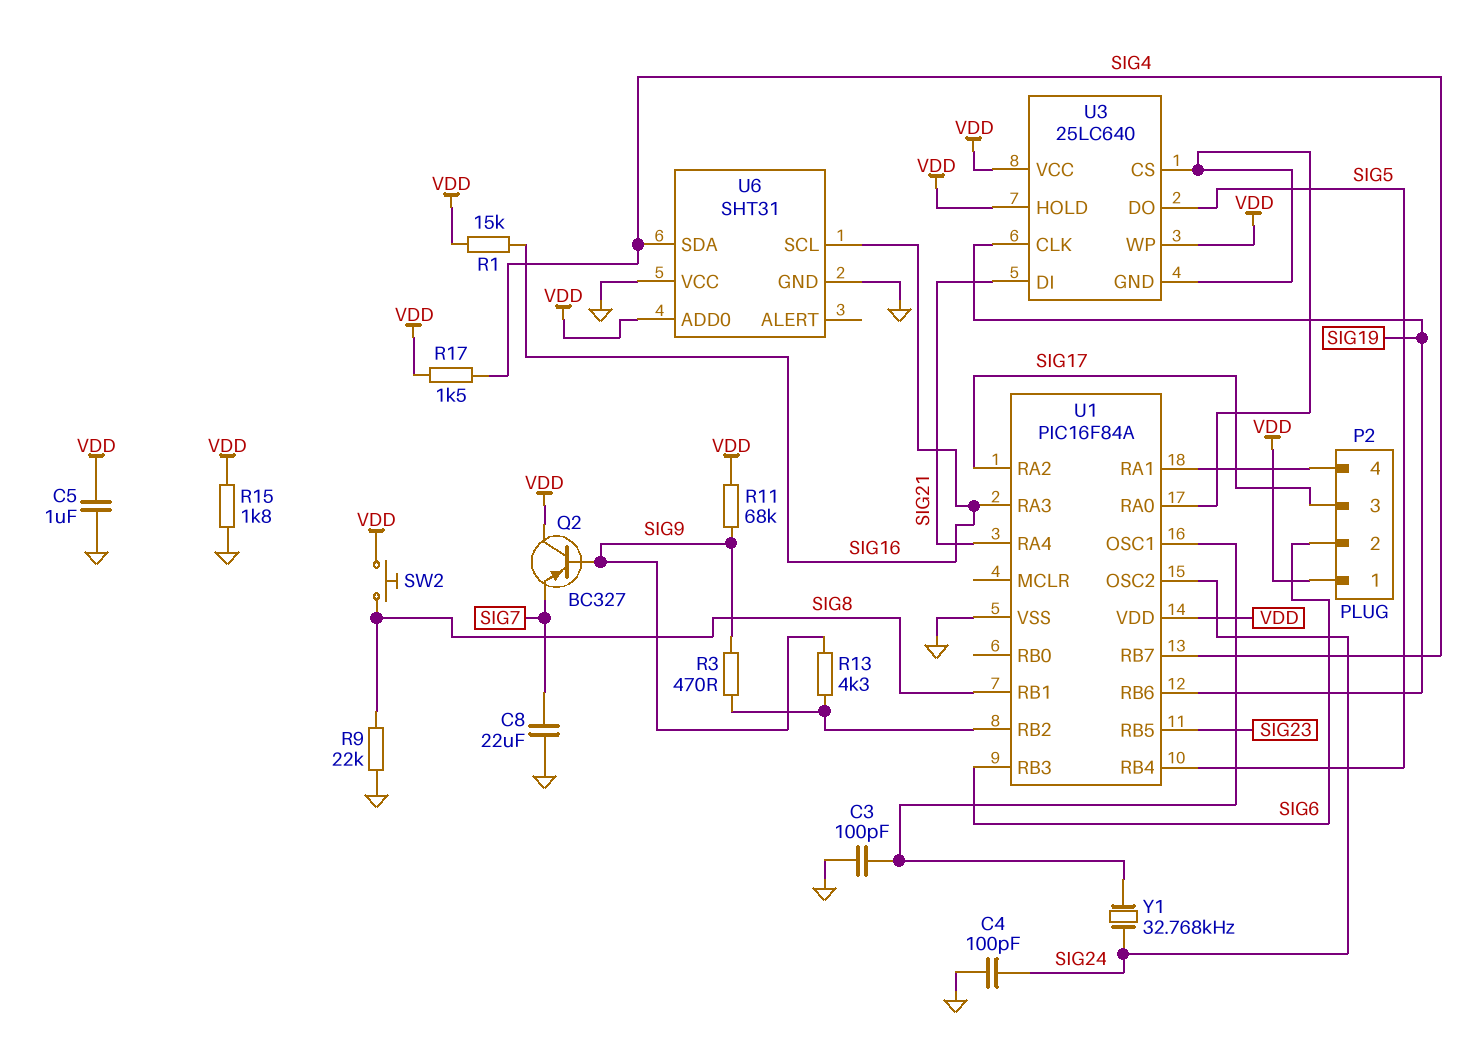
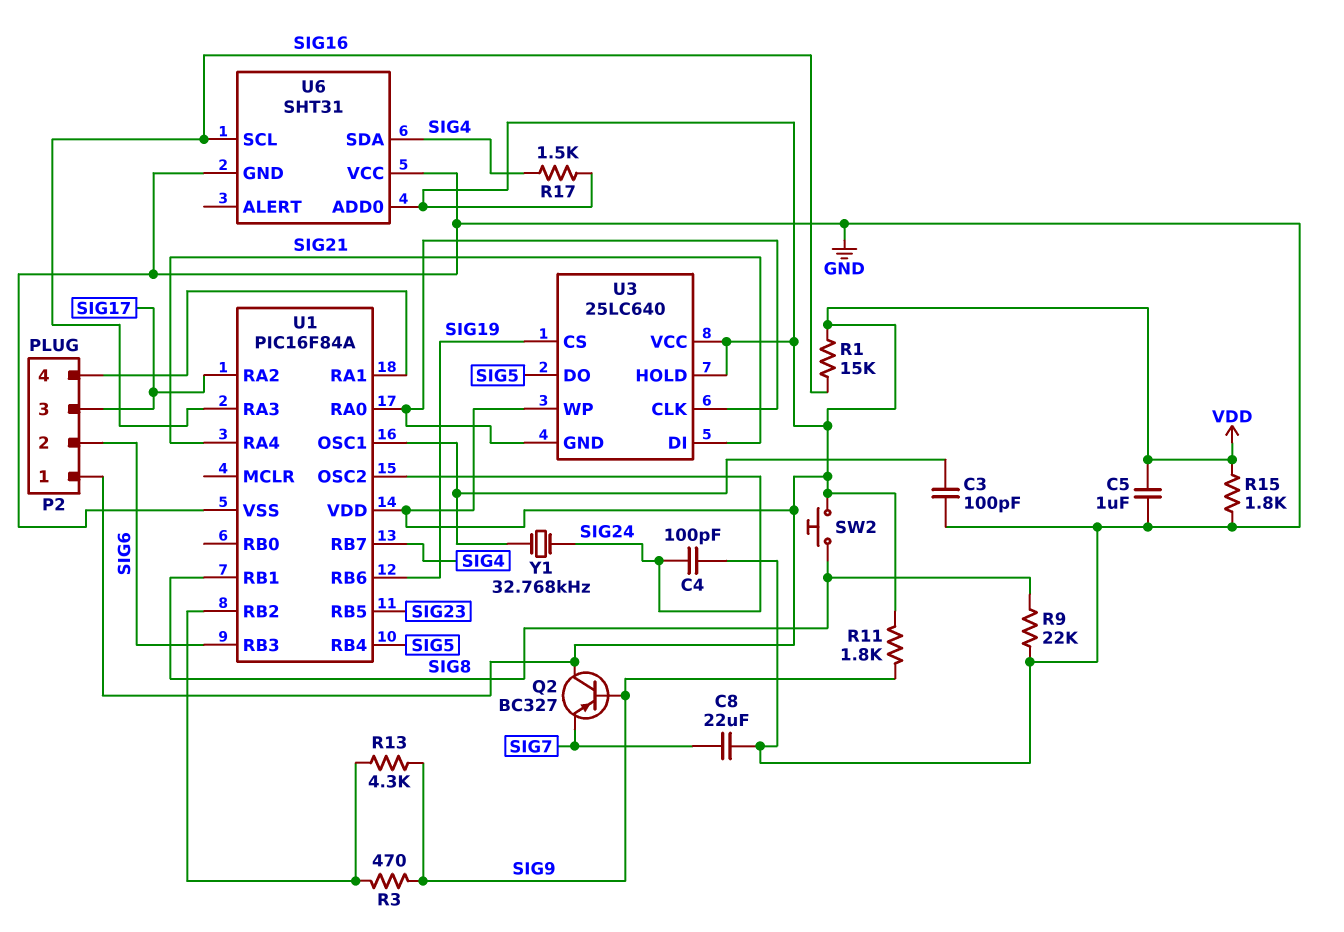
R11: 68k (SIG9, VDD) -> 1.8k (SIG9, VDD)
U3 pin CLK: SIG19 -> U1/RA0
U3 pin CS: U1/RA0 -> SIG19

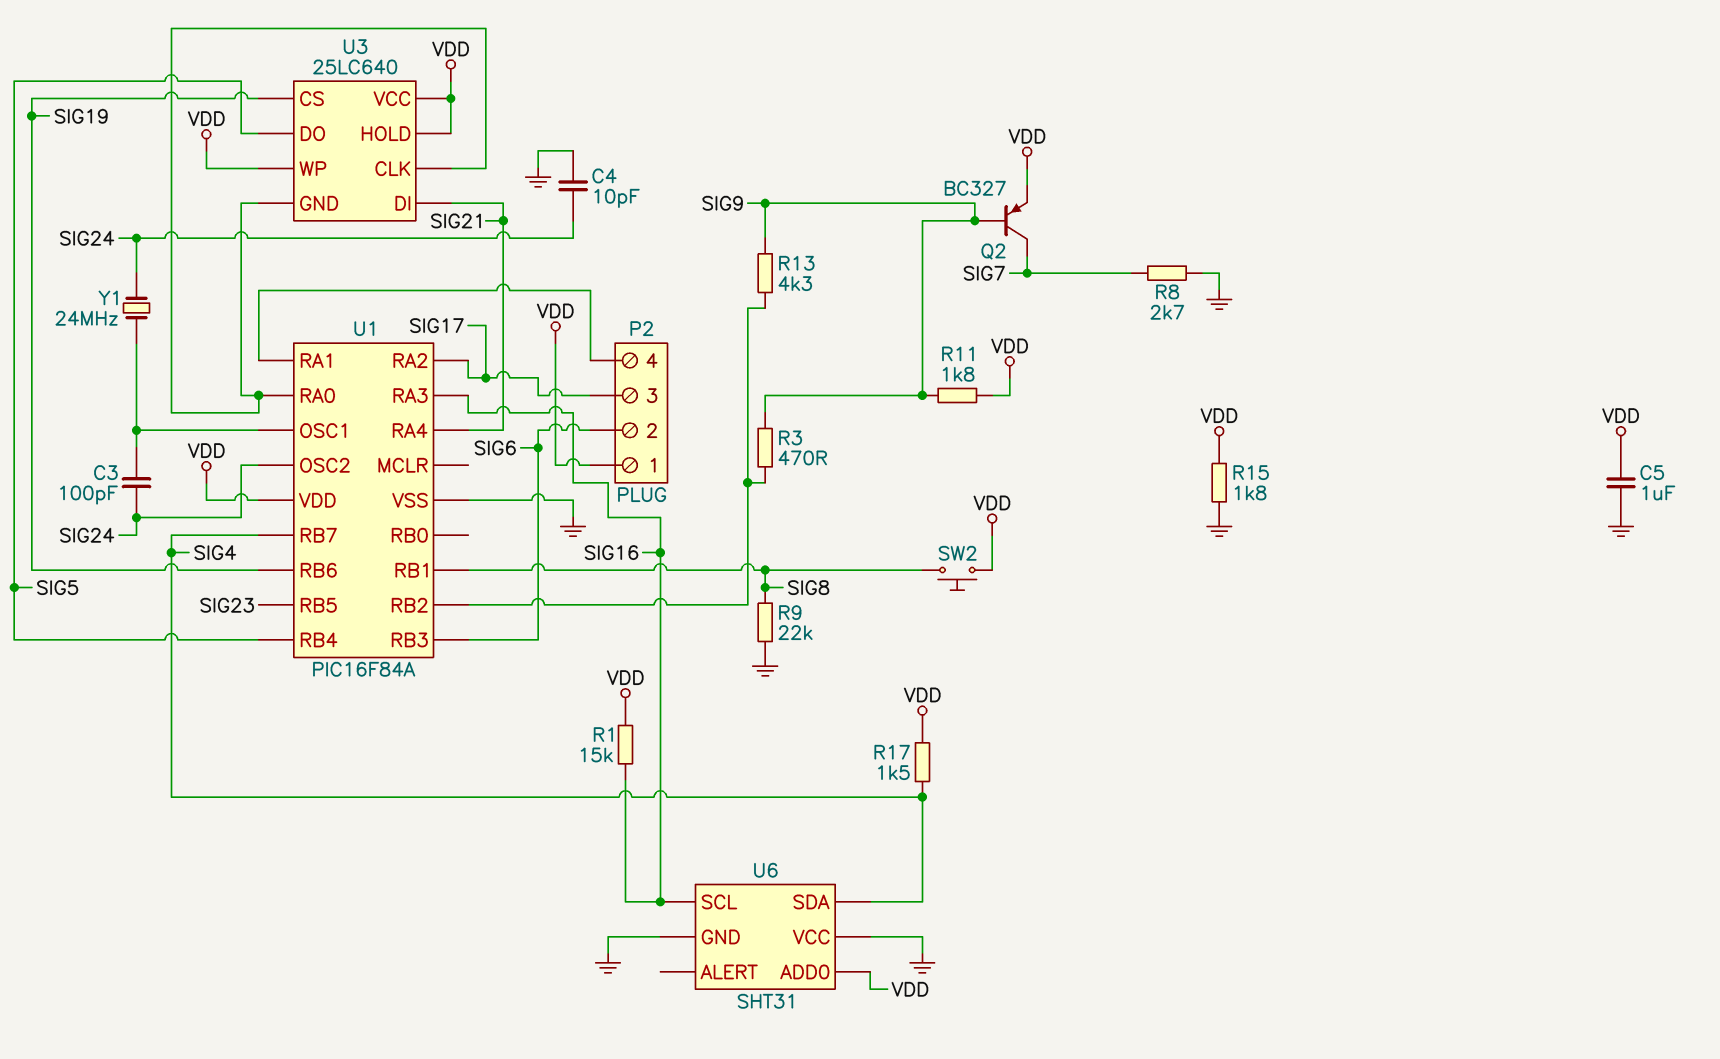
C3: 100pF (GND, U1/OSC1) -> 100pF (SIG24, U1/OSC1)
C4: 100pF (GND, SIG24) -> 10pF (GND, SIG24)
C8: 22uF (GND, SIG7) -> none
Q2: PNP BC327 (B SIG9, C VDD, E SIG7) -> PNP BC327 (B SIG9, C SIG7, E VDD)
R8: none -> 2.7k (GND, SIG7)
Y1: 32.768kHz (SIG24, U1/OSC1) -> 24MHz (SIG24, U1/OSC1)

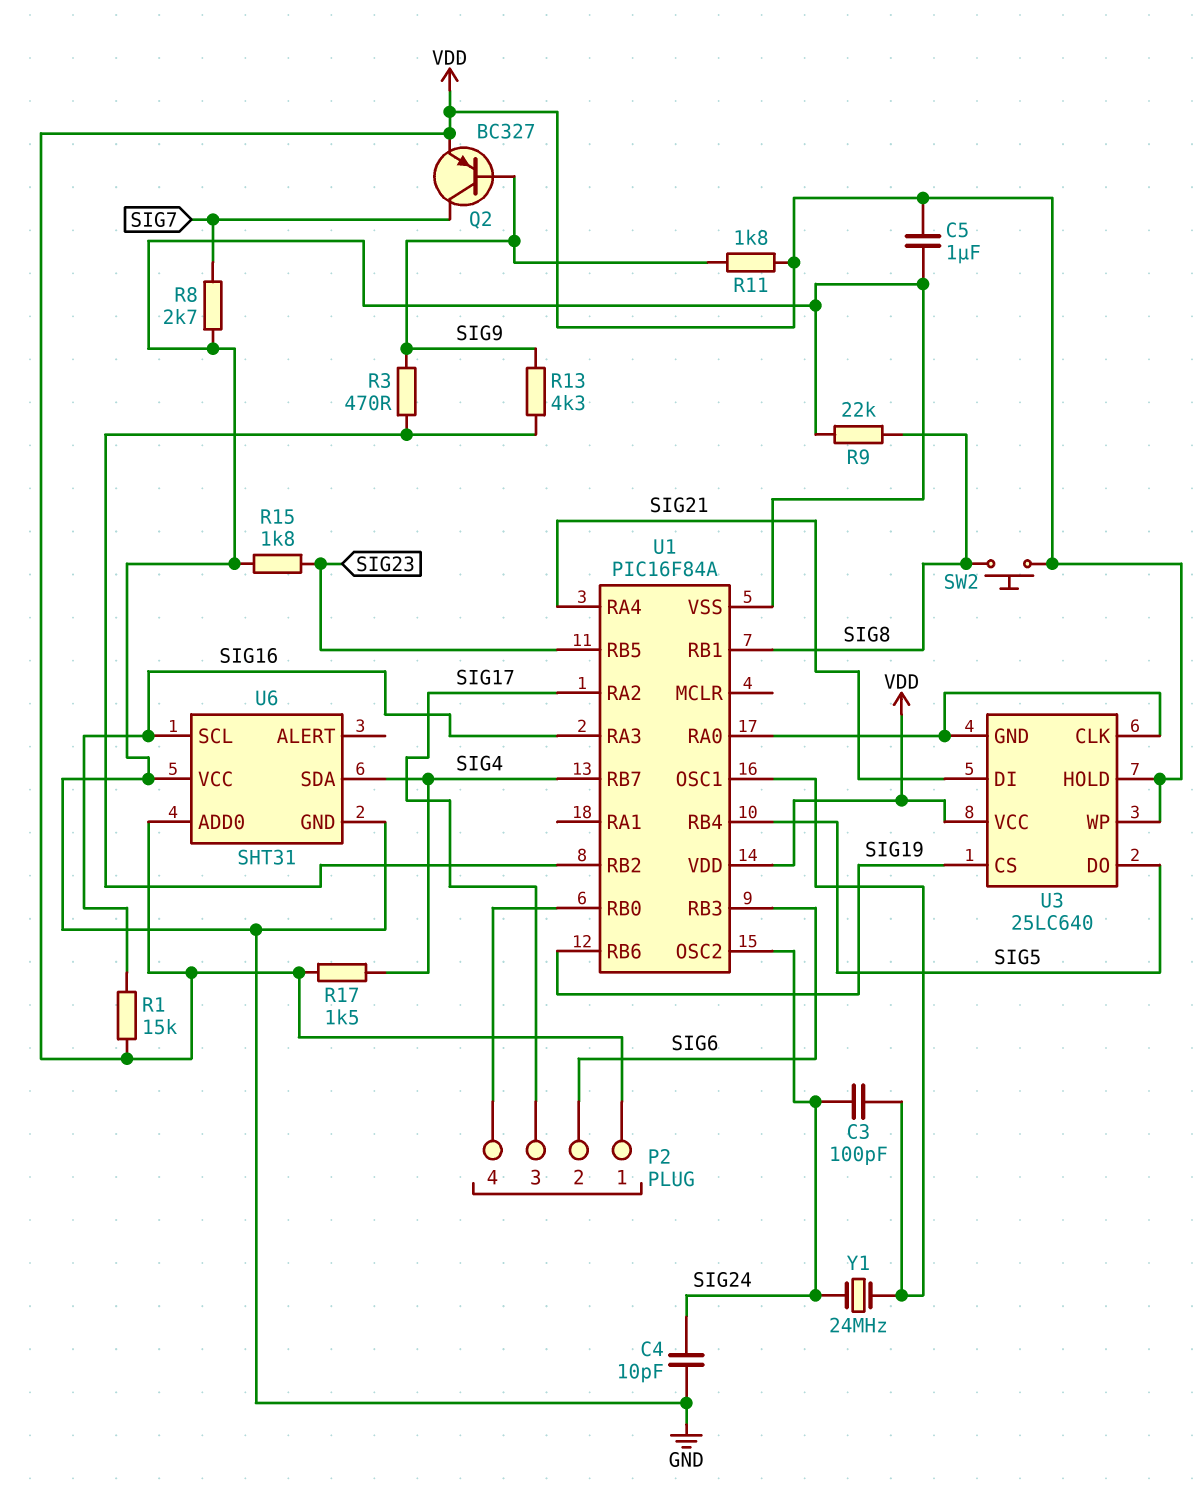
R15: 1.8k (GND, VDD) -> 1.8k (GND, SIG23)
U1 pin RA1: P2/4 -> none
U1 pin RB0: none -> P2/4

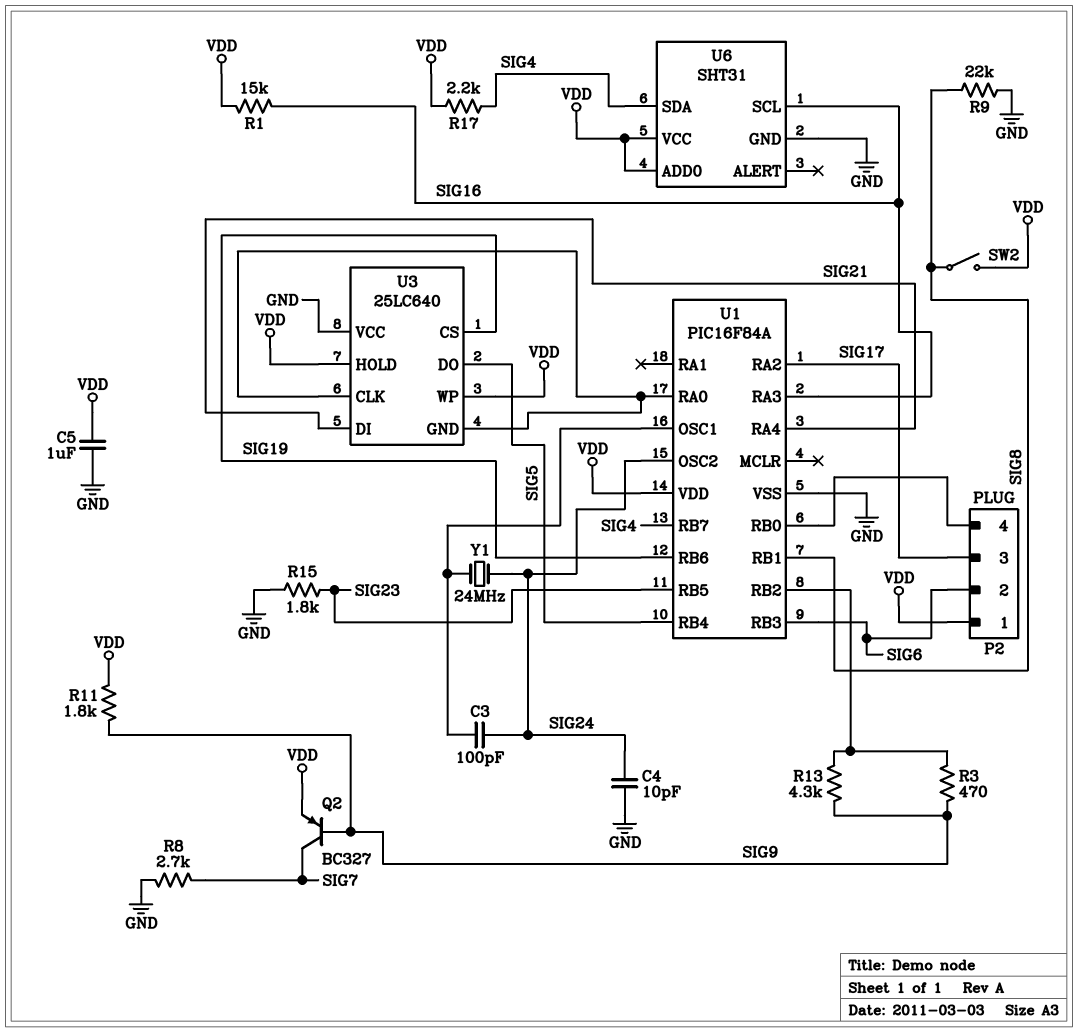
R17: 1.5k (SIG4, VDD) -> 2.2k (SIG4, VDD)
SW2: button (SIG8, VDD) -> switch (SIG8, VDD)
U3 pin VCC: VDD -> GND
U6 pin VCC: GND -> VDD

